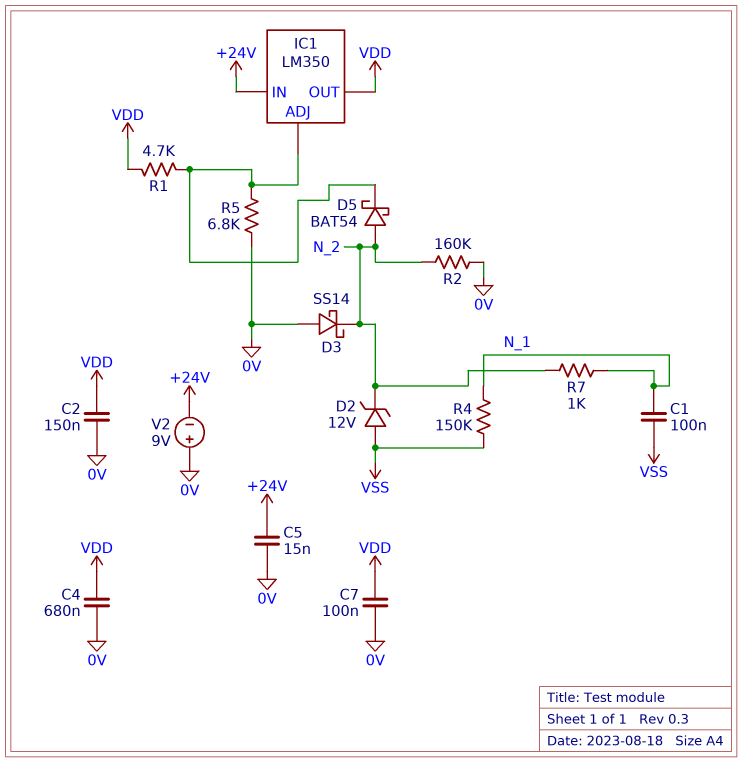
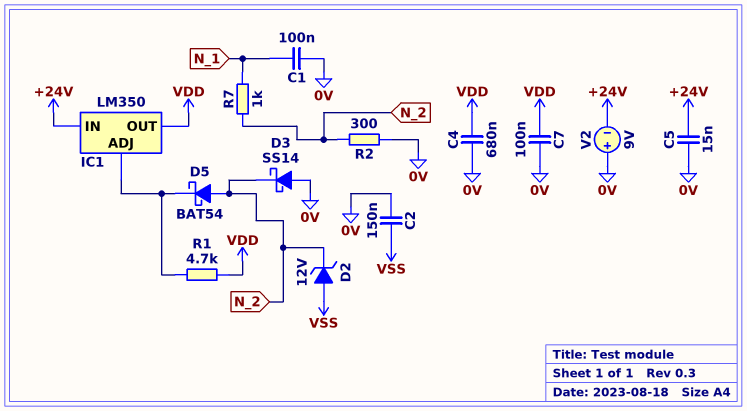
C1: 100nF (N_1, VSS) -> 100nF (0V, N_1)
C2: 150nF (0V, VDD) -> 150nF (0V, VSS)
R2: 160k (0V, N_2) -> 300 (0V, N_2)
R4: 150k (N_1, VSS) -> none
R5: 6.8k (0V, IC1/ADJ) -> none

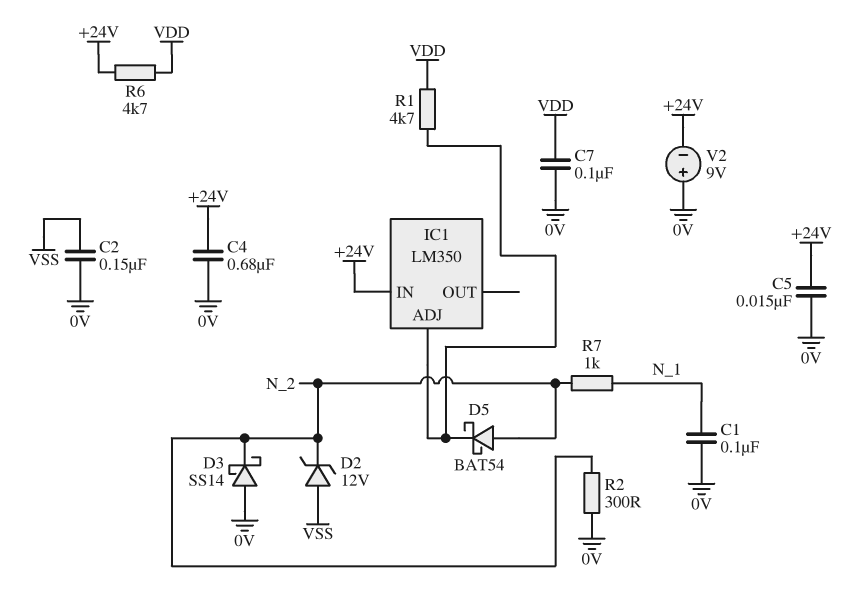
C4: 680nF (0V, VDD) -> 680nF (+24V, 0V)
IC1 pin OUT: VDD -> none
R6: none -> 4.7k (+24V, VDD)

